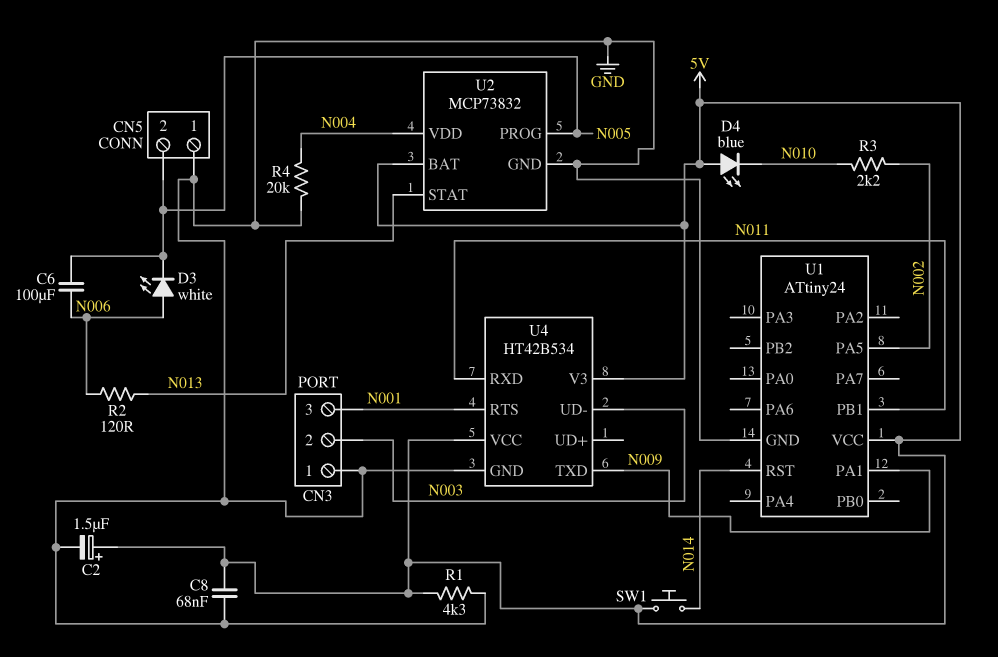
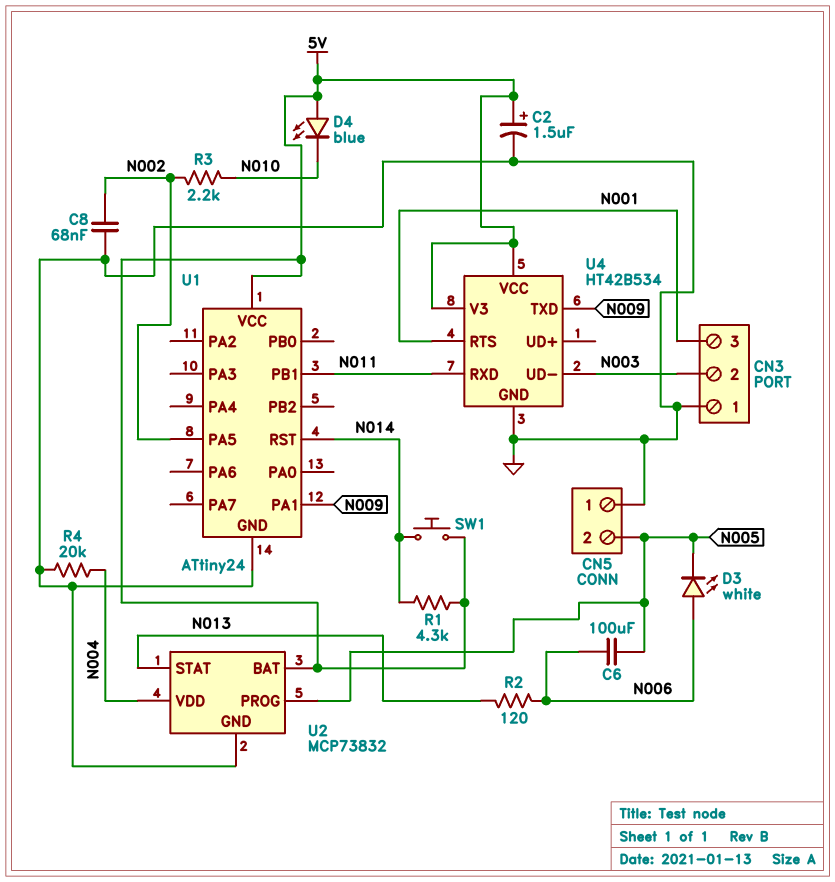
C8: 68nF (5V, GND) -> 68nF (GND, N002)
R1: 4.3k (5V, GND) -> 4.3k (5V, N014)

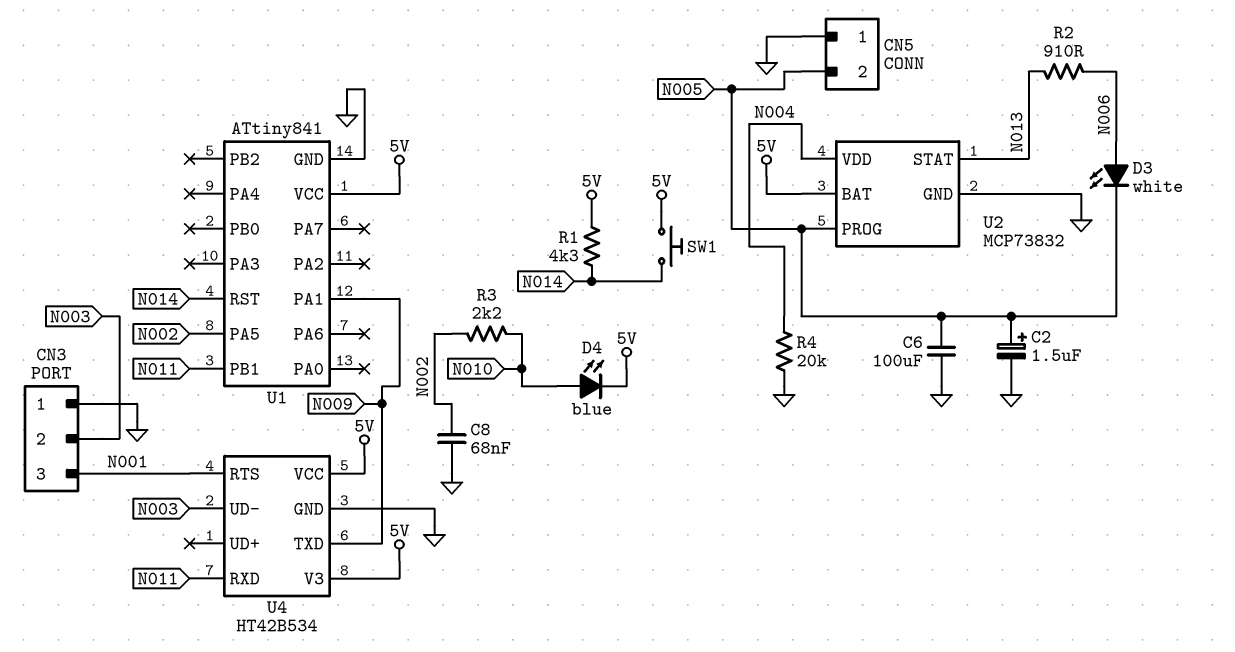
C2: 1.5uF (plus 5V, minus GND) -> 1.5uF (plus N005, minus GND)
C6: 100uF (N005, N006) -> 100uF (GND, N005)
D4: LED blue (A 5V, K N010) -> LED blue (A N010, K 5V)
R2: 120 (N006, N013) -> 910 (N006, N013)
U1: ATtiny24 -> ATtiny841

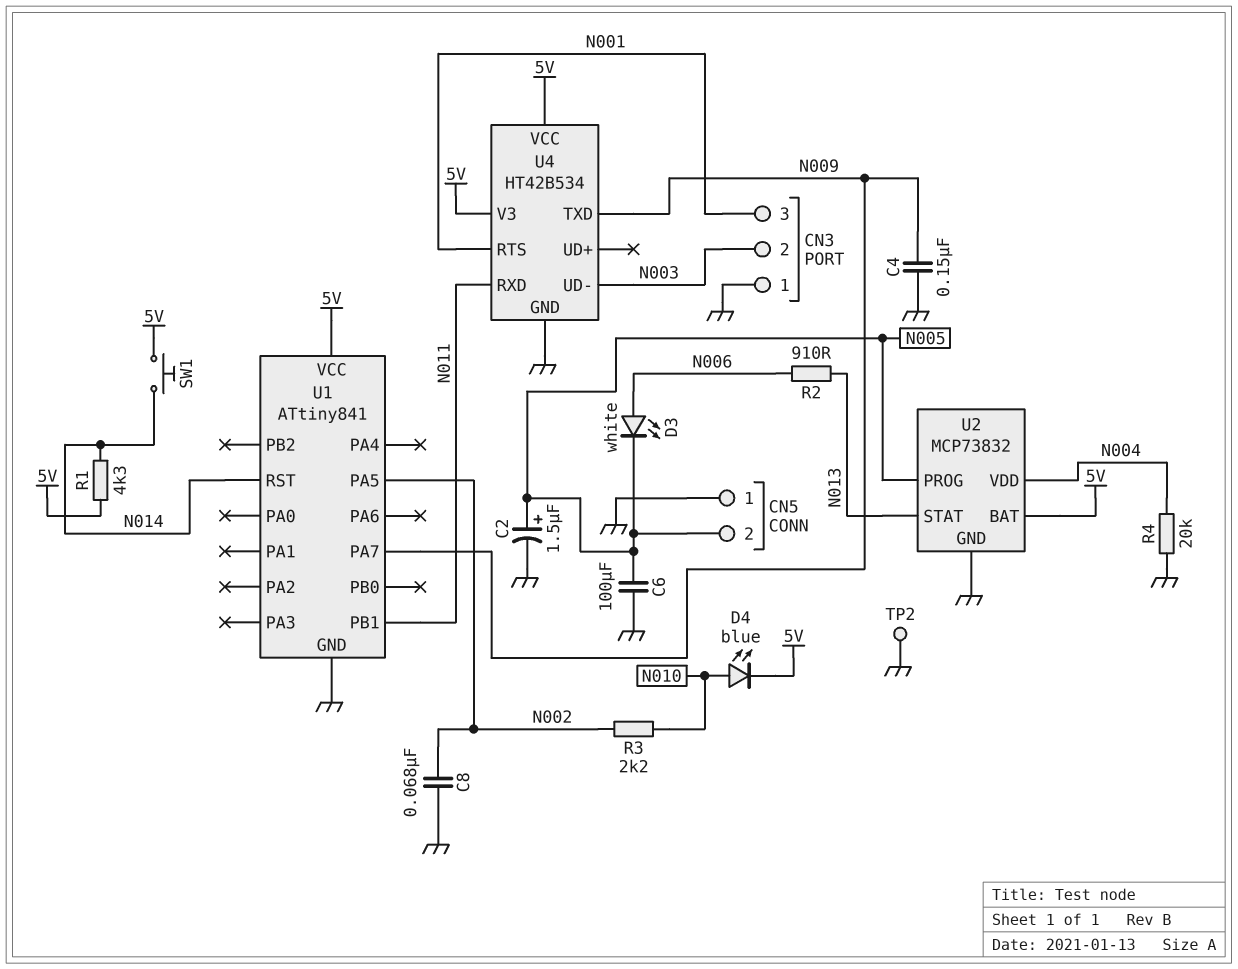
C4: none -> 150nF (GND, N009)
TP2: none -> test point (GND)
U1 pin PA1: N009 -> none
U1 pin PA7: none -> N009

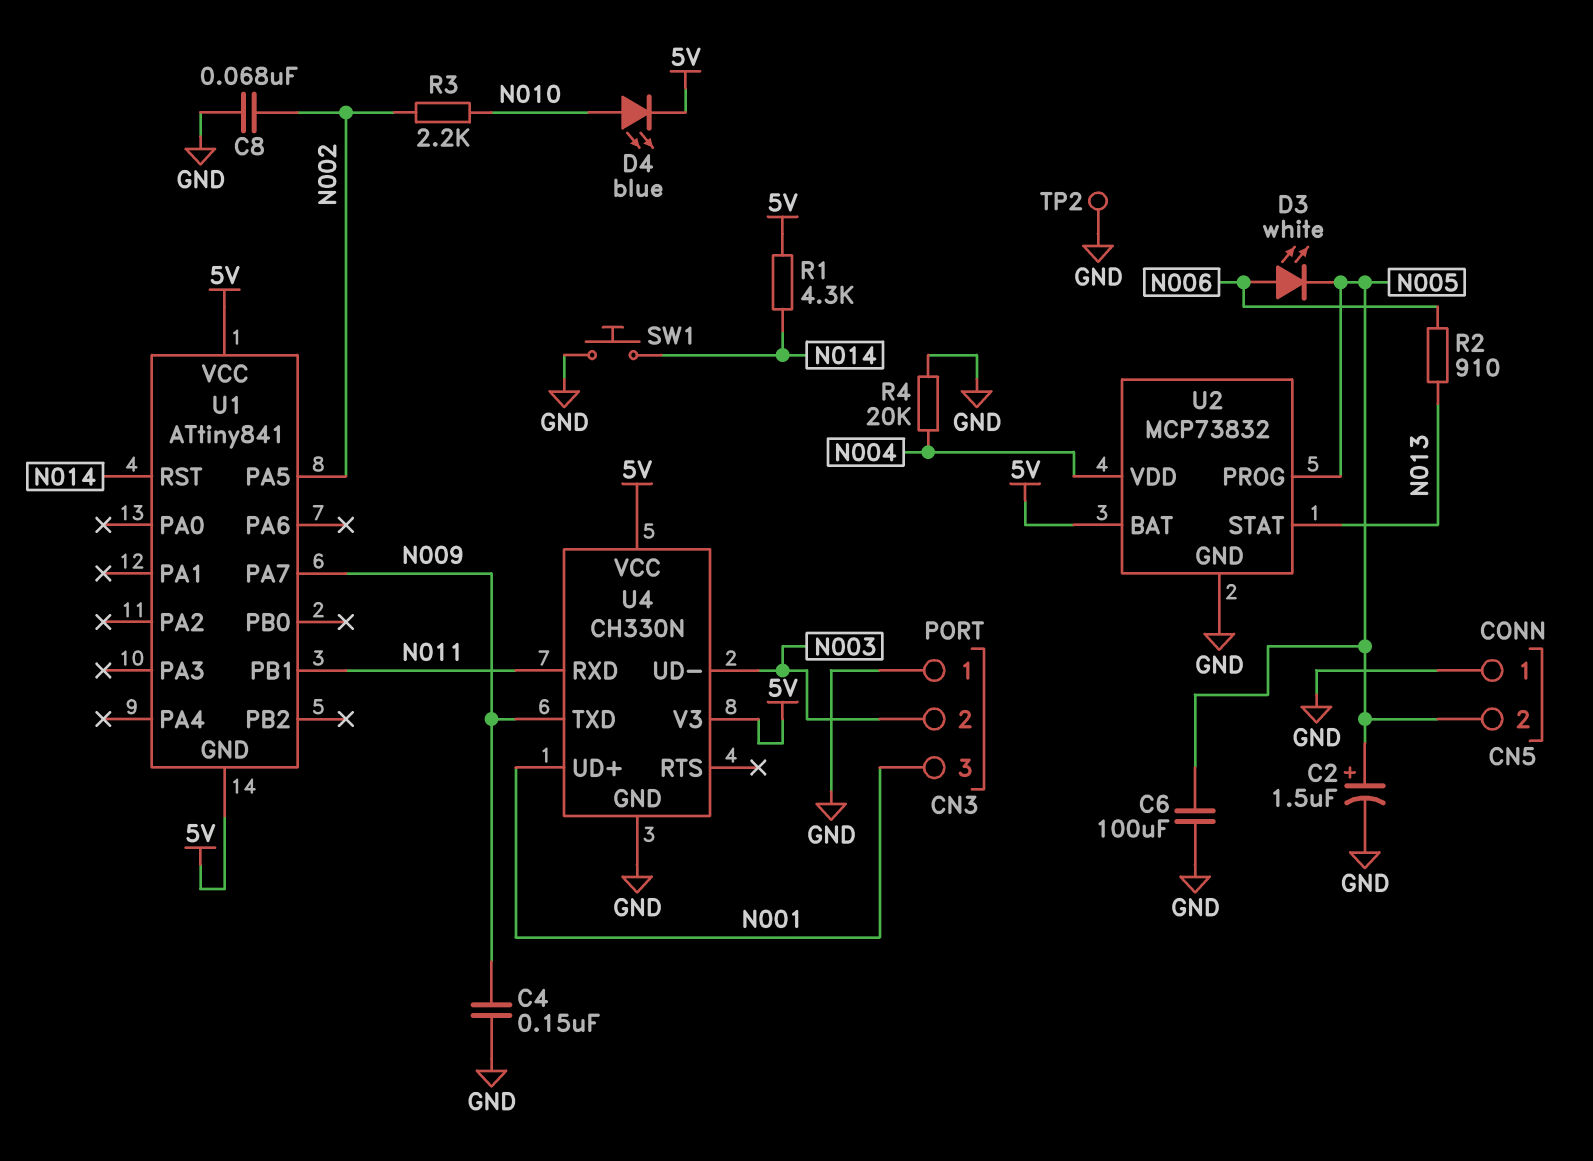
SW1: button (5V, N014) -> button (GND, N014)
U1 pin GND: GND -> 5V
U4: HT42B534 -> CH330N
U4 pin RTS: N001 -> none
U4 pin UD+: none -> N001

